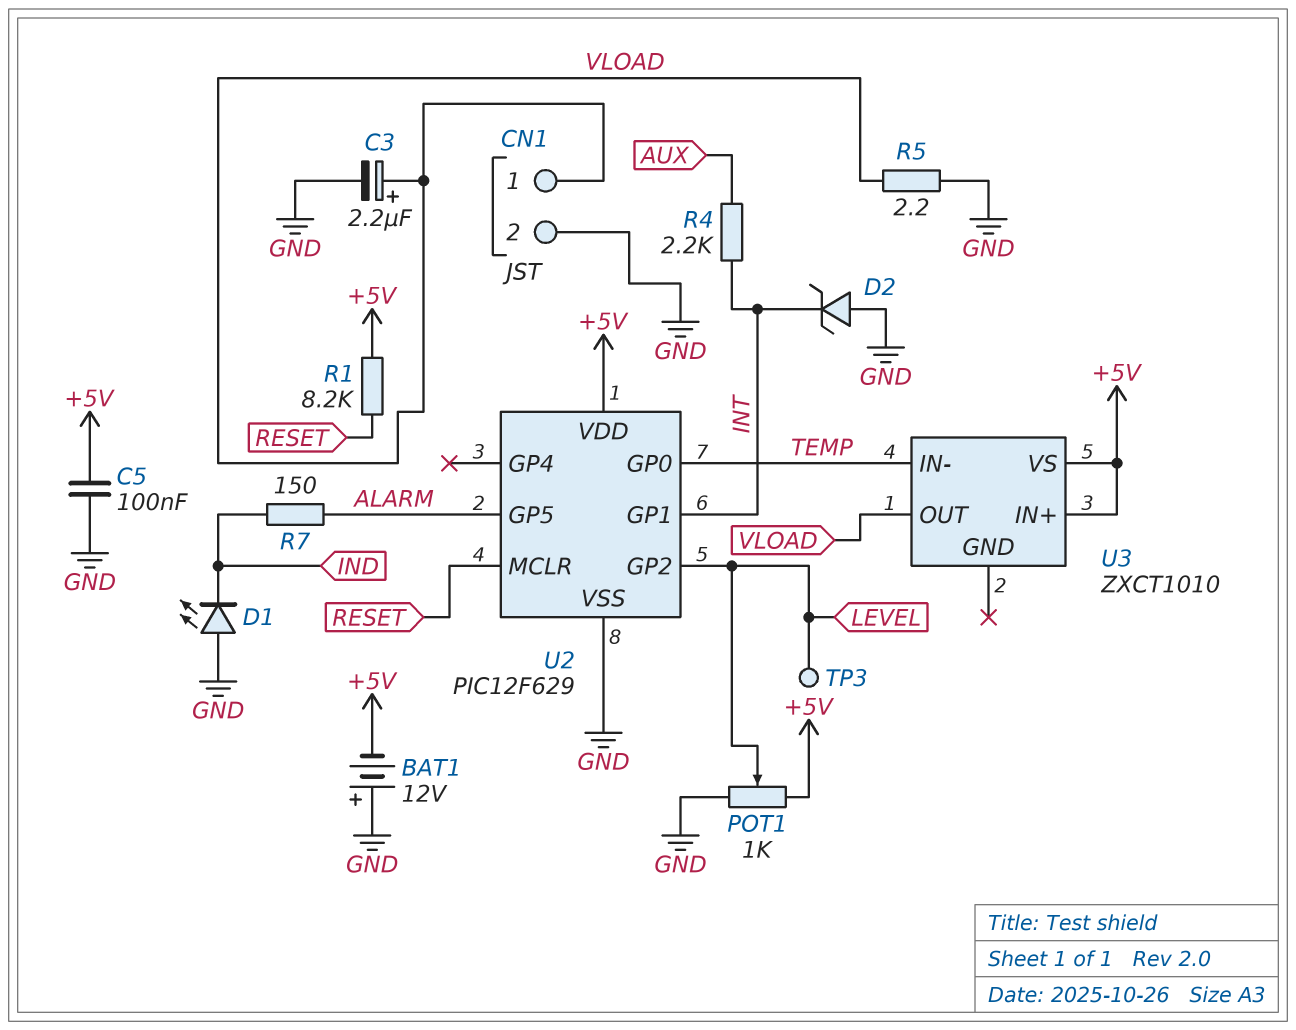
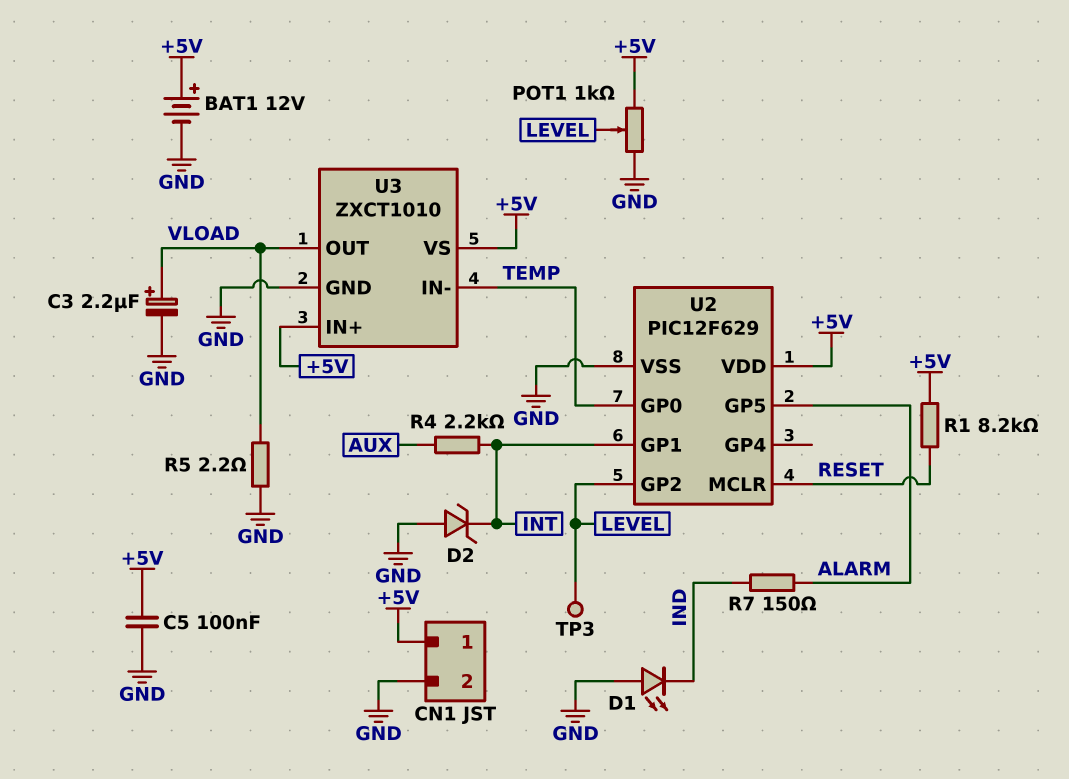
BAT1: 12V (plus GND, minus +5V) -> 12V (plus +5V, minus GND)
CN1 pin 1: VLOAD -> +5V
U3 pin GND: none -> GND

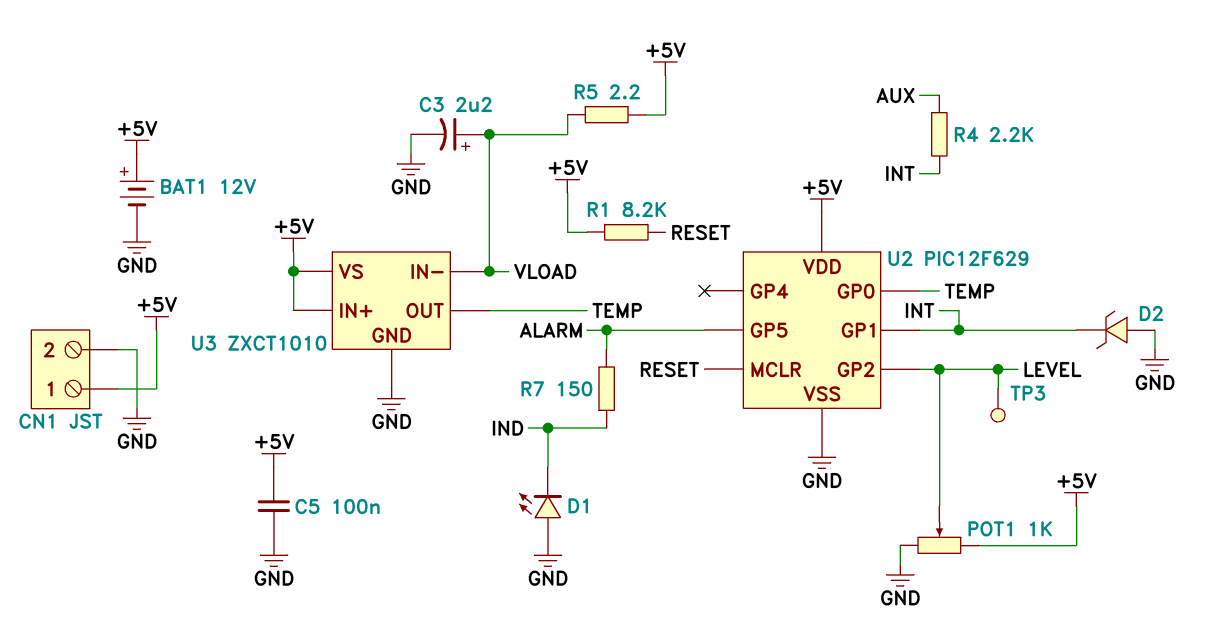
R5: 2.2 (GND, VLOAD) -> 2.2 (+5V, VLOAD)
U3 pin IN-: TEMP -> VLOAD
U3 pin OUT: VLOAD -> TEMP

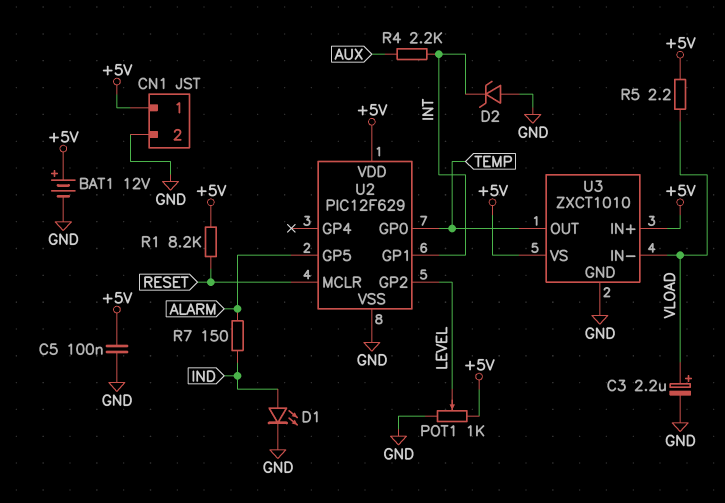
D1: LED (A GND, K IND) -> LED (A IND, K GND)
TP3: test point (LEVEL) -> none

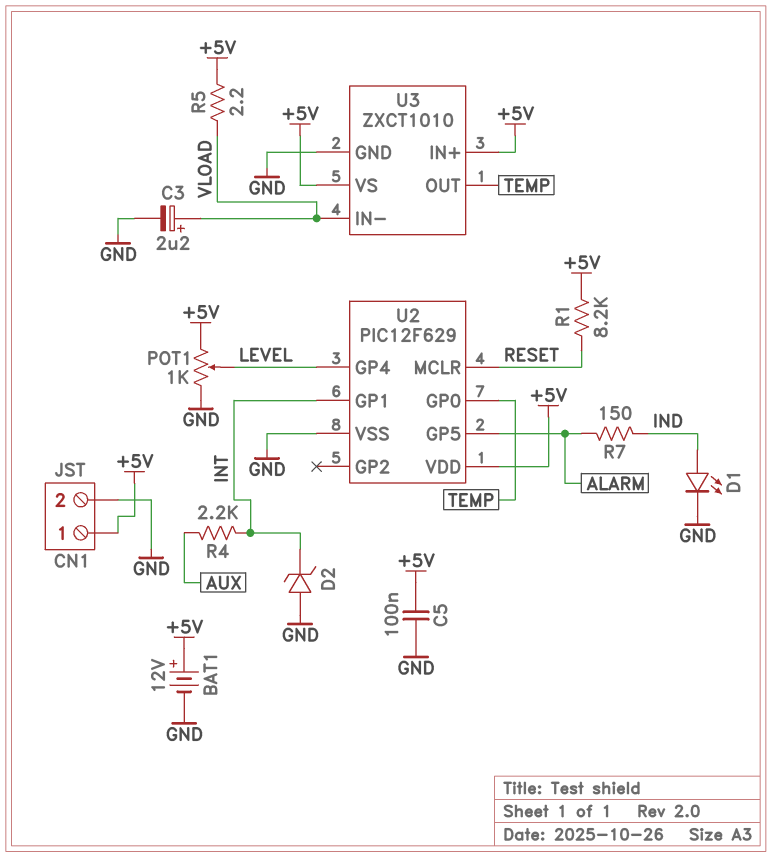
U2 pin GP2: LEVEL -> none
U2 pin GP4: none -> LEVEL

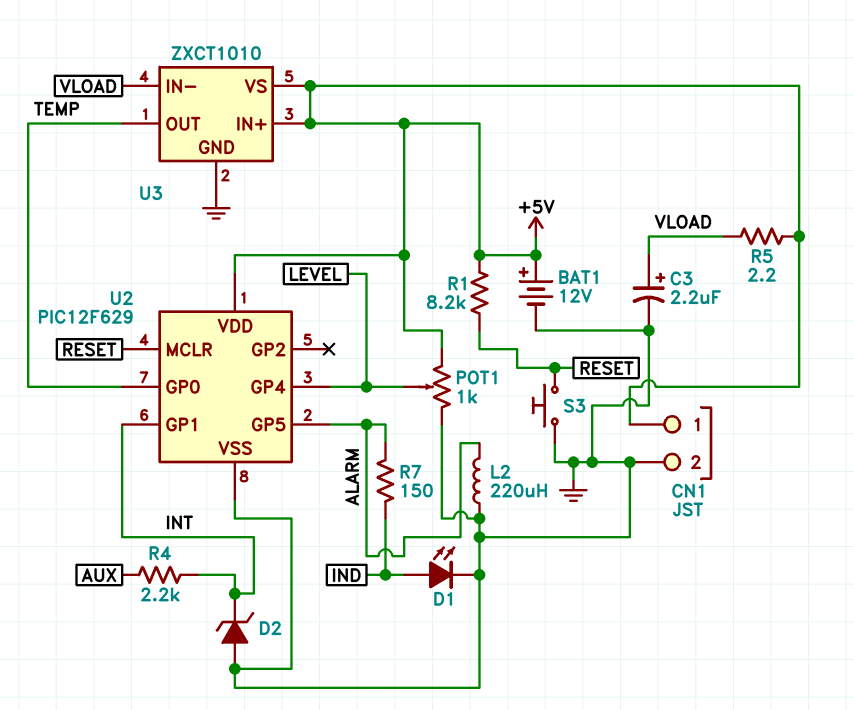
C5: 100nF (+5V, GND) -> none
L2: none -> 220uH (ALARM, GND)
S3: none -> button (GND, RESET)

